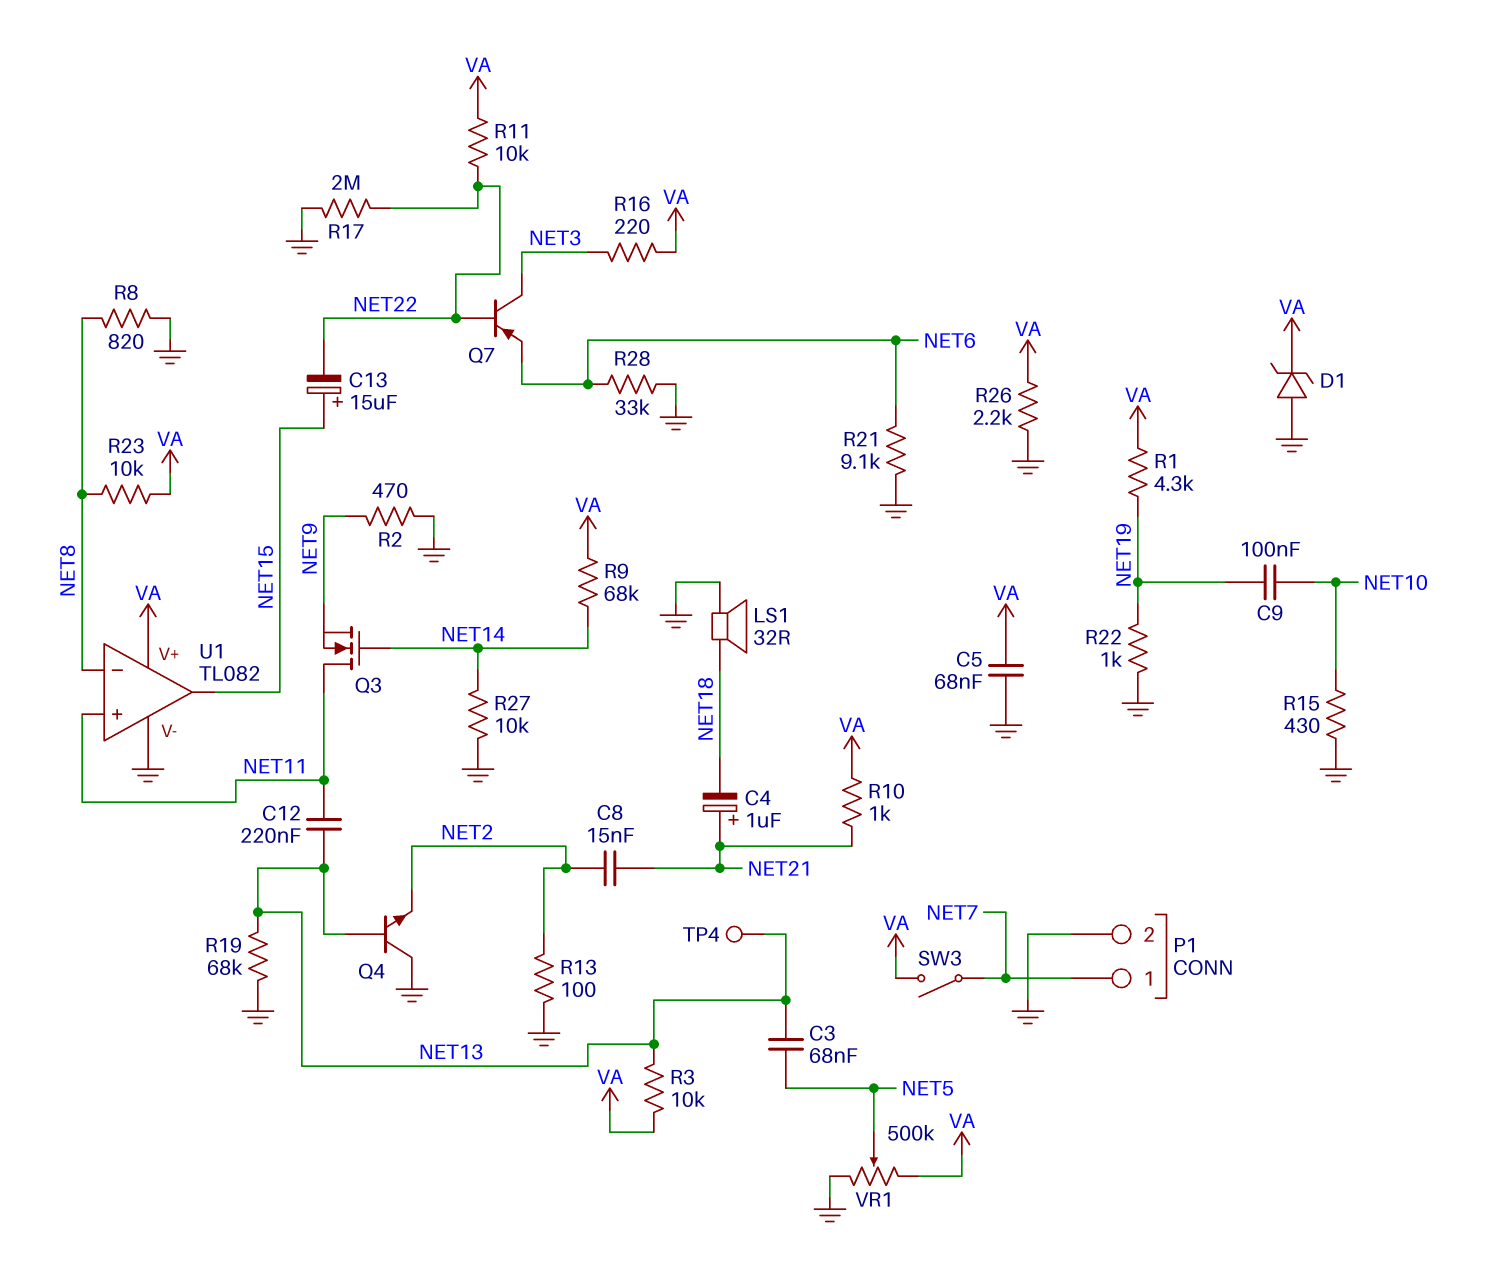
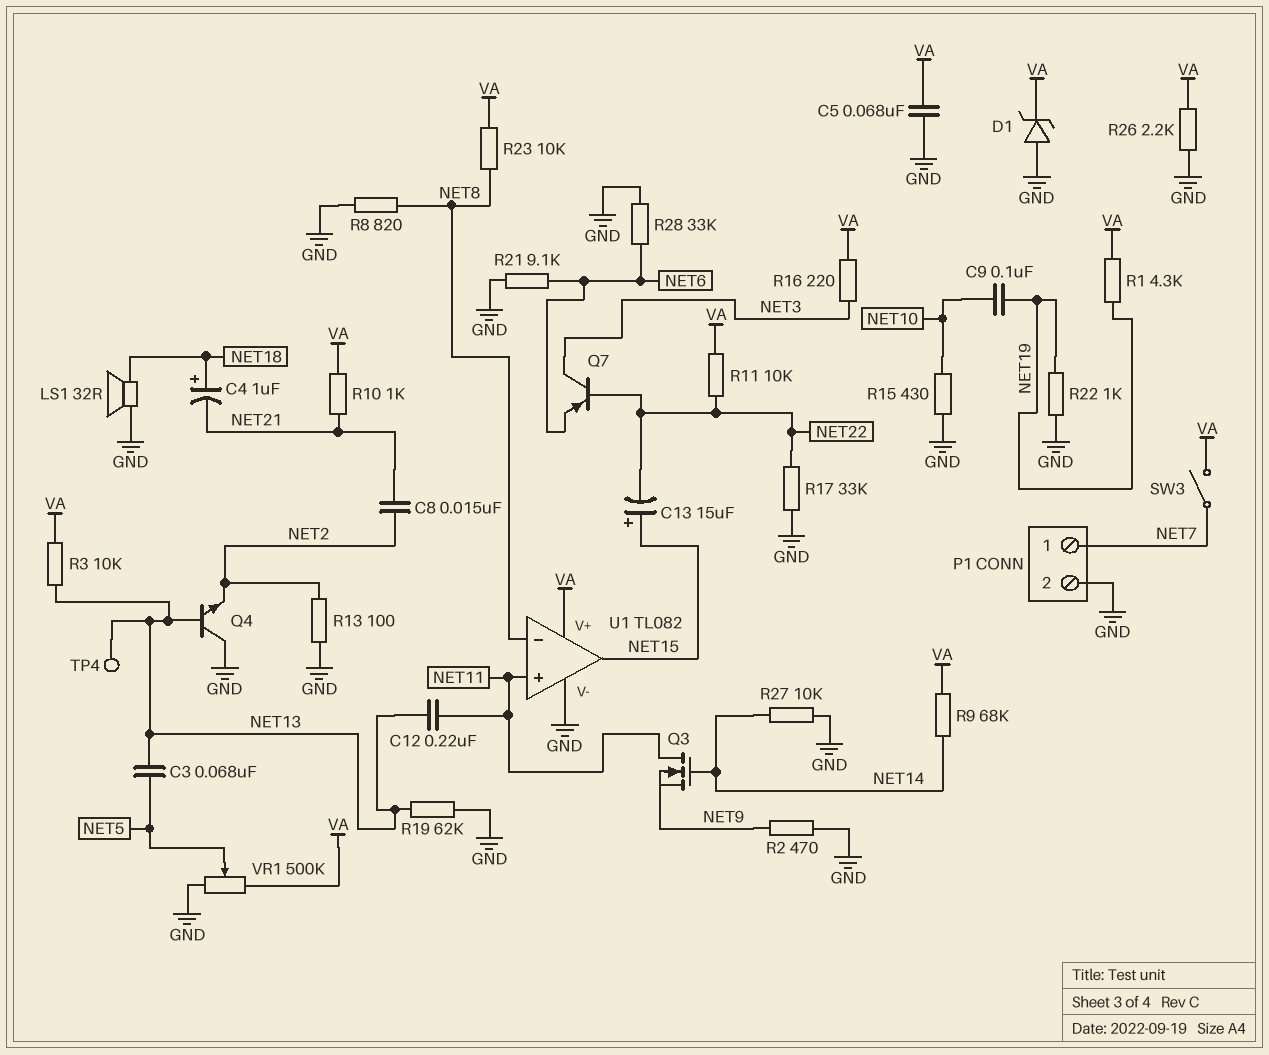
C4: 1uF (plus NET21, minus NET18) -> 1uF (plus NET18, minus NET21)
R17: 2M (GND, NET22) -> 33k (GND, NET22)
R19: 68k (GND, NET13) -> 62k (GND, NET13)

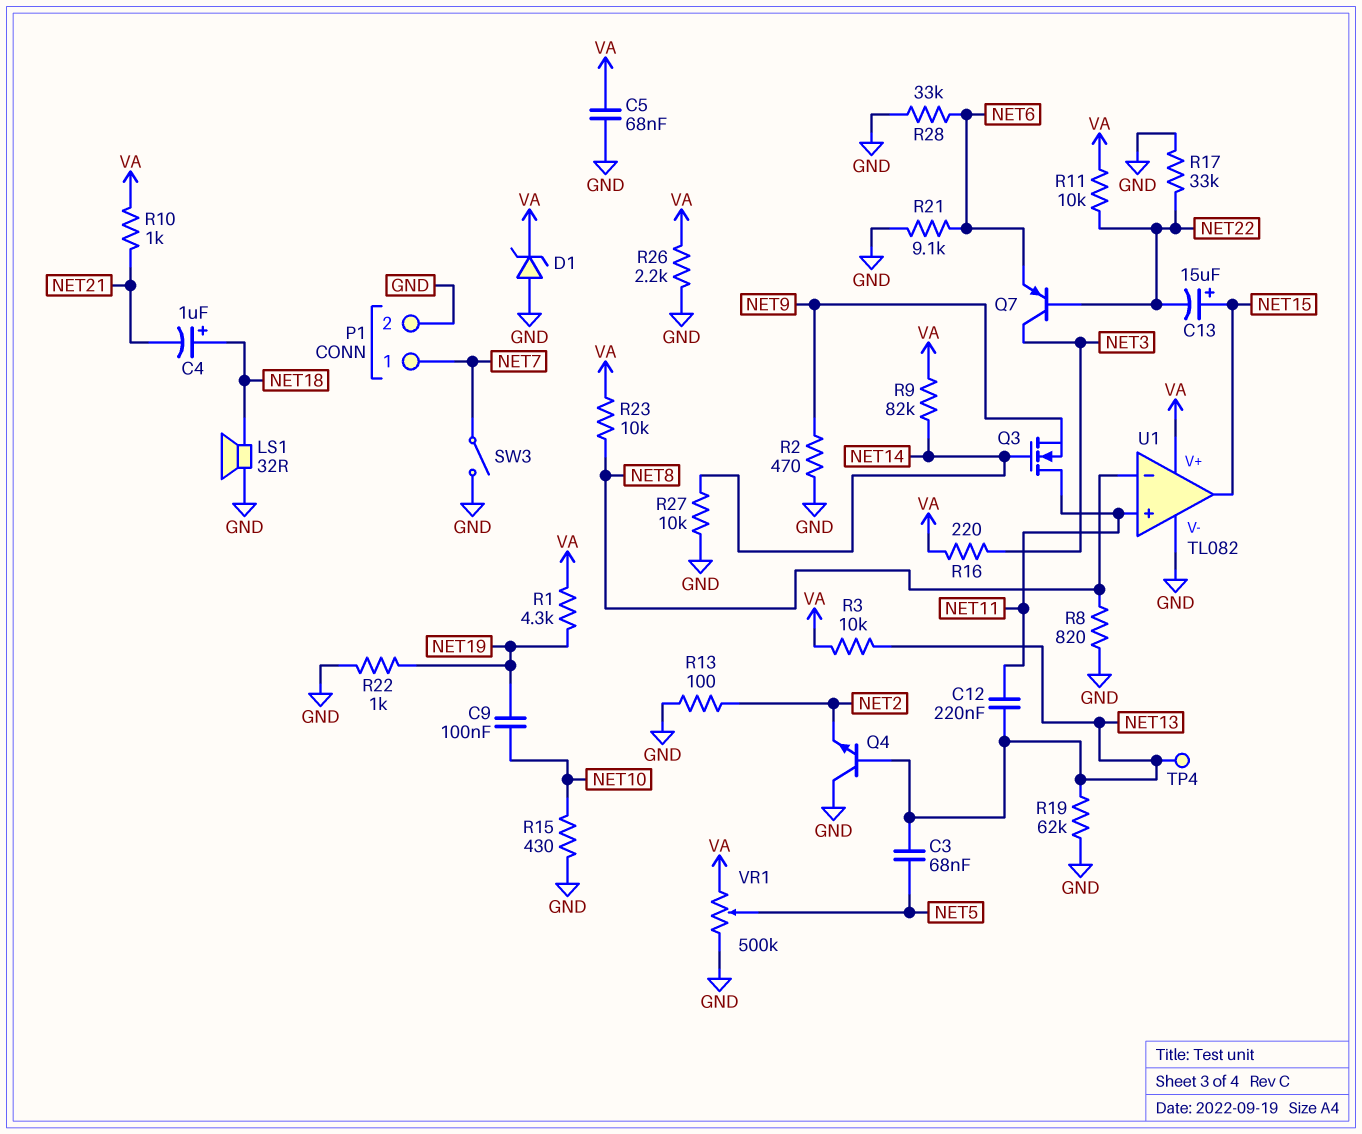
C8: 15nF (NET2, NET21) -> none
R9: 68k (NET14, VA) -> 82k (NET14, VA)
SW3: switch (NET7, VA) -> switch (GND, NET7)

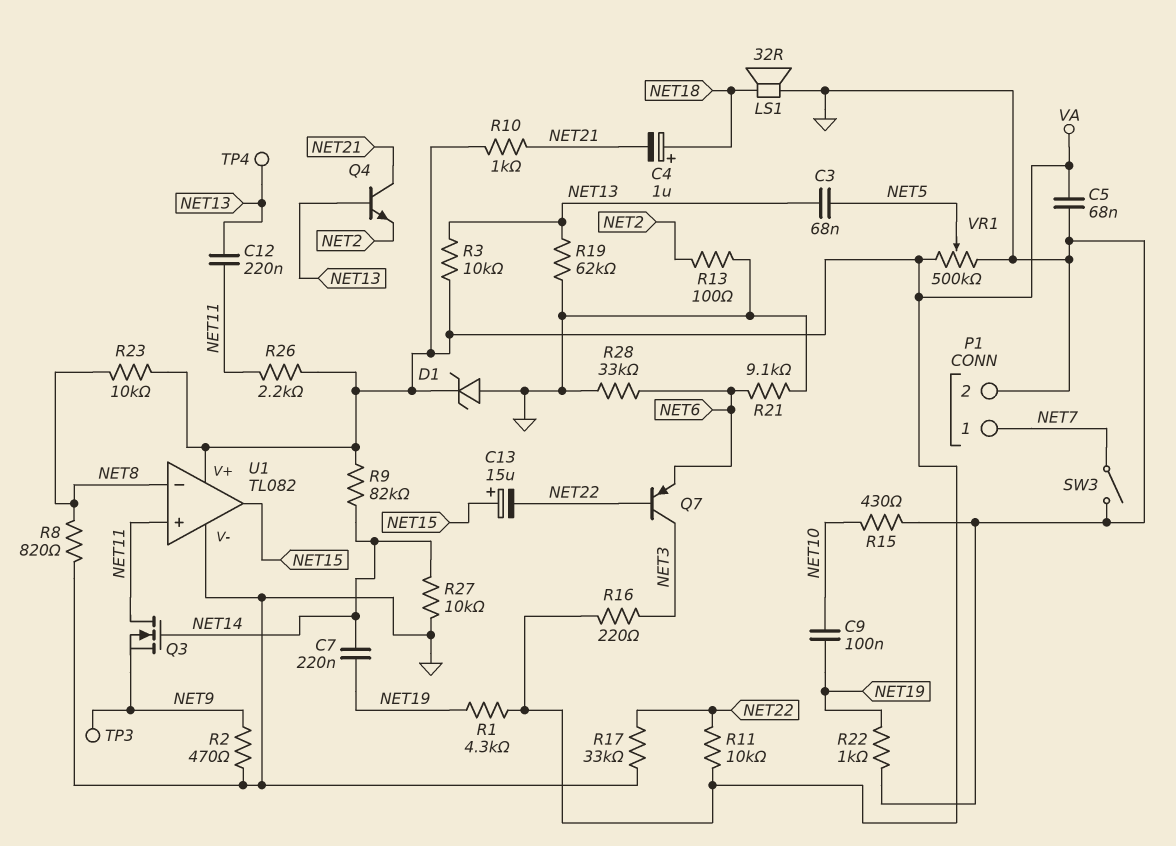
C7: none -> 220nF (NET14, NET19)
Q4: NPN (B NET13, C GND, E NET2) -> NPN (B NET13, C NET21, E NET2)
R26: 2.2k (GND, VA) -> 2.2k (NET11, VA)
TP3: none -> test point (NET9)

